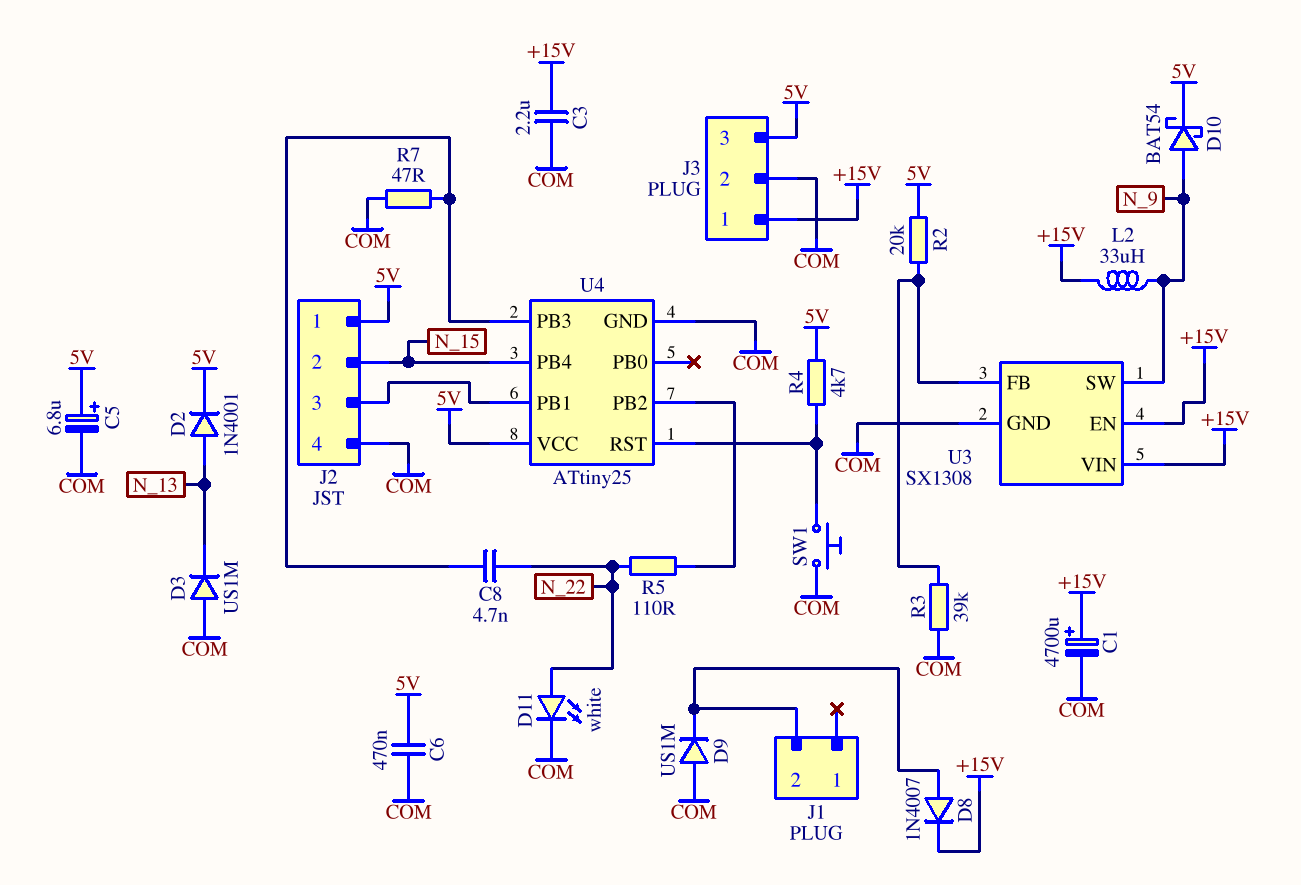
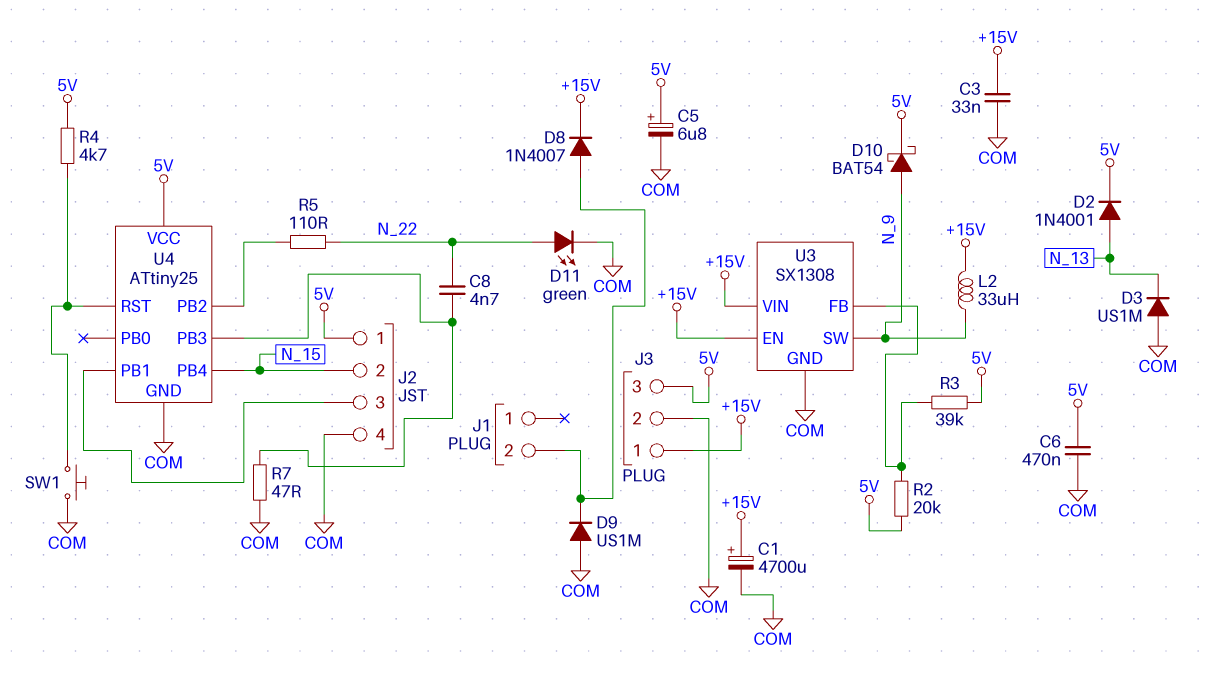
C3: 2.2uF (+15V, COM) -> 33nF (+15V, COM)
D11: LED white (A N_22, K COM) -> LED green (A N_22, K COM)
R3: 39k (COM, U3/FB) -> 39k (5V, U3/FB)

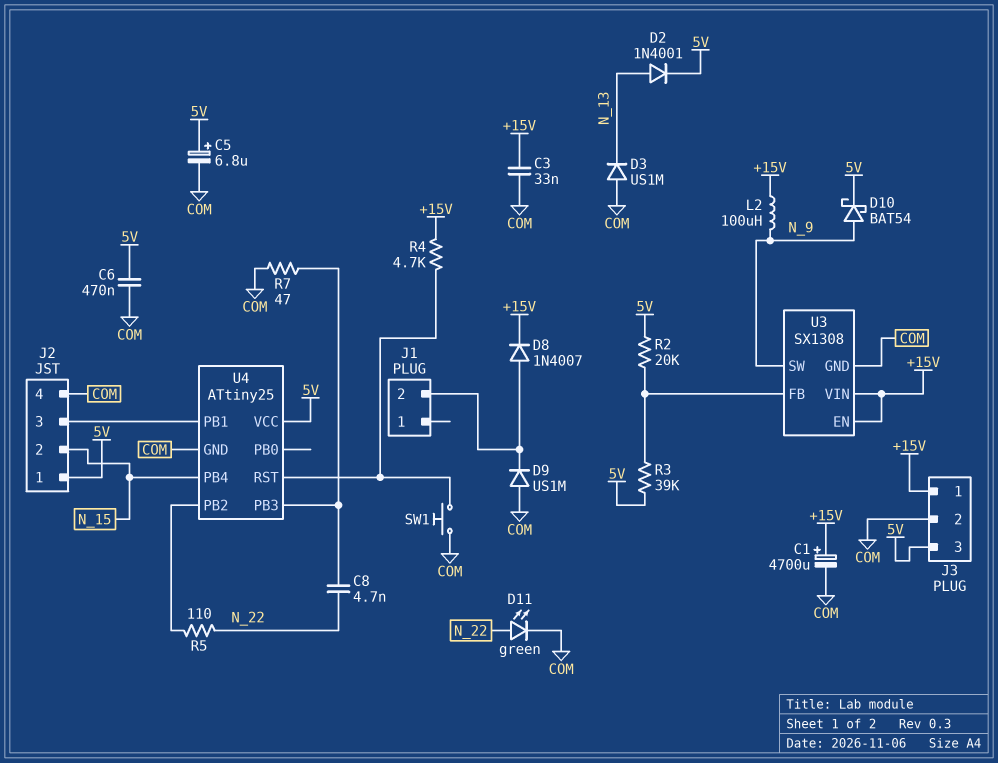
L2: 33uH (+15V, N_9) -> 100uH (+15V, N_9)
R4: 4.7k (5V, U4/RST) -> 4.7k (+15V, U4/RST)

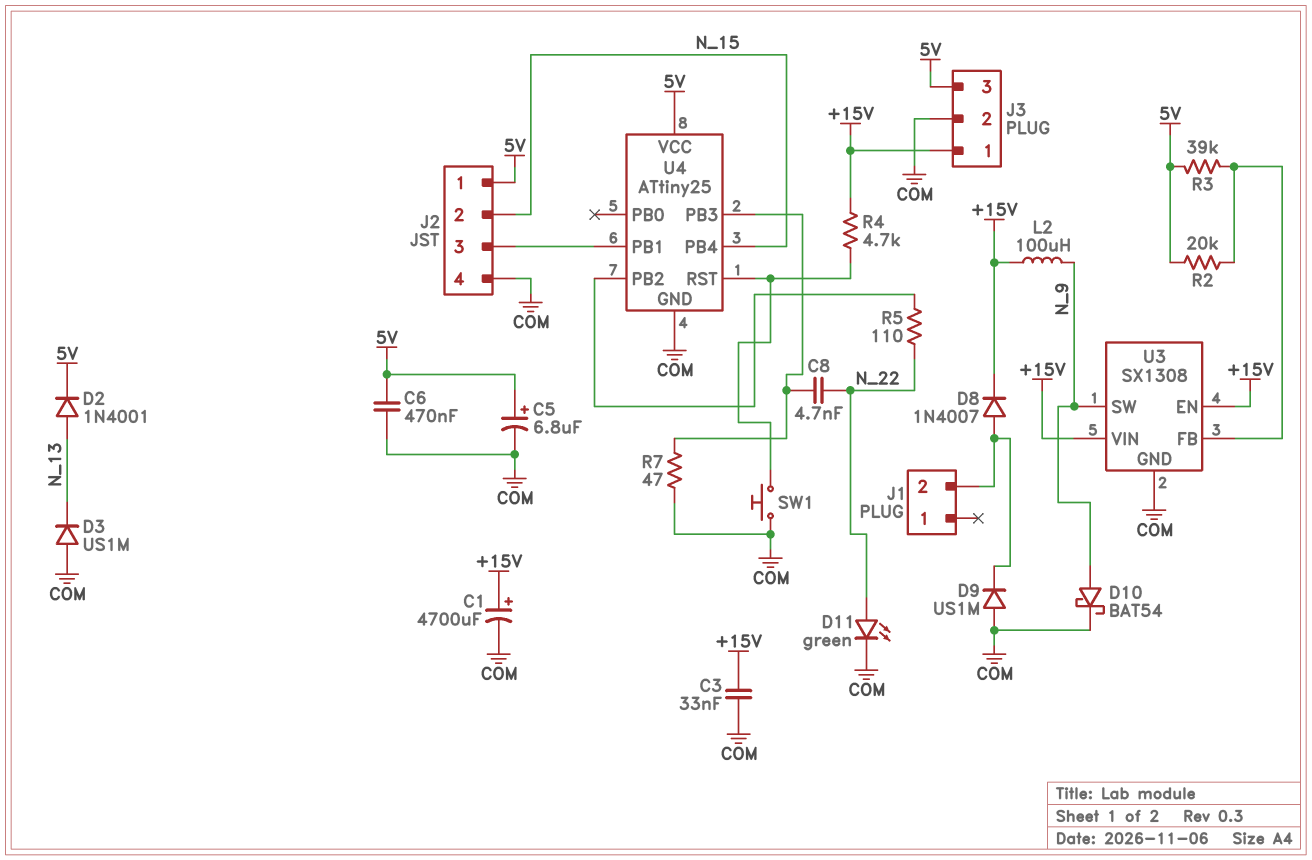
D10: schottky BAT54 (A N_9, K 5V) -> schottky BAT54 (A N_9, K COM)

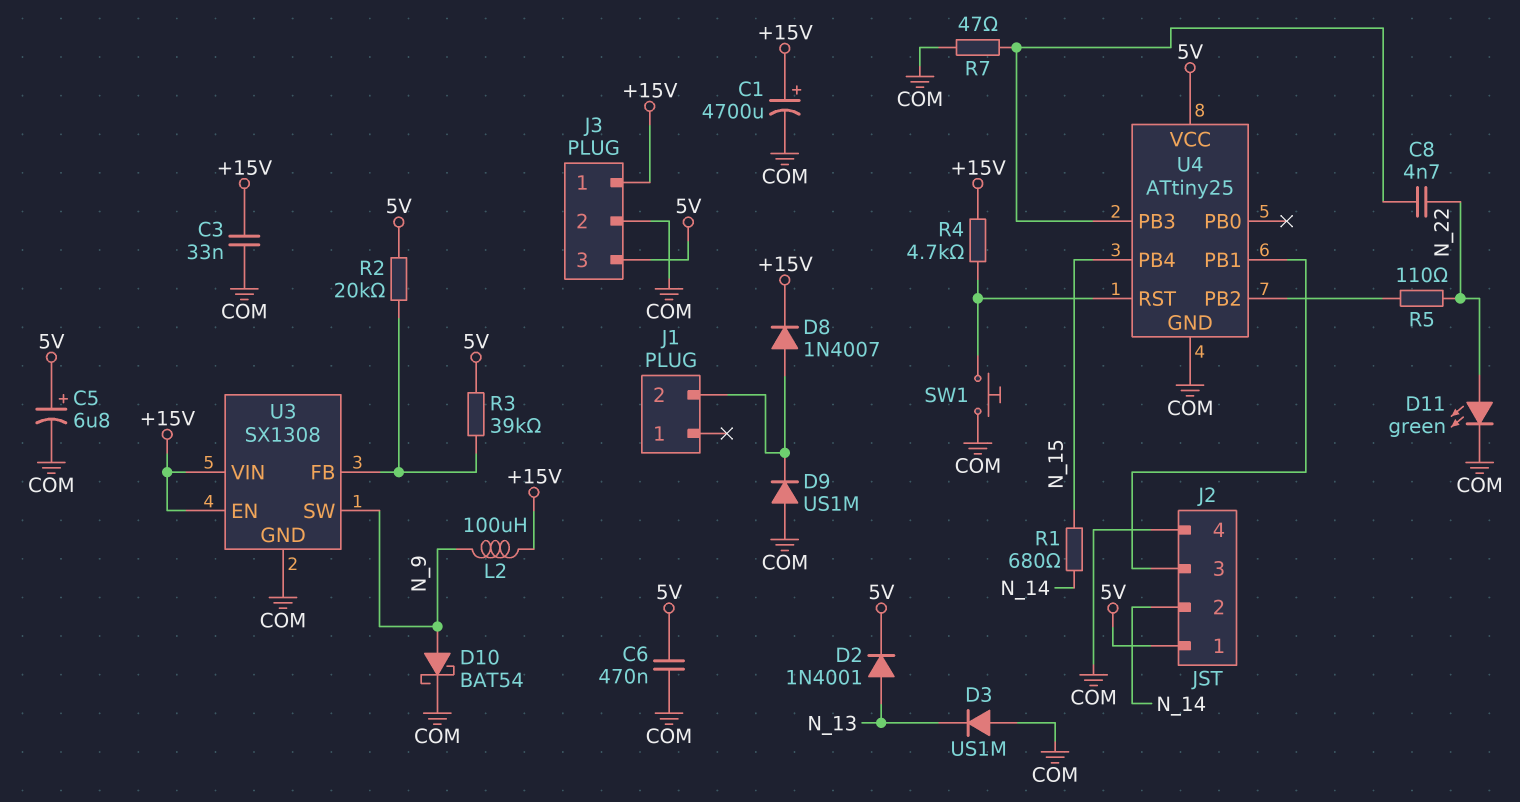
J2 pin 2: N_15 -> N_14
R1: none -> 680 (N_14, N_15)

